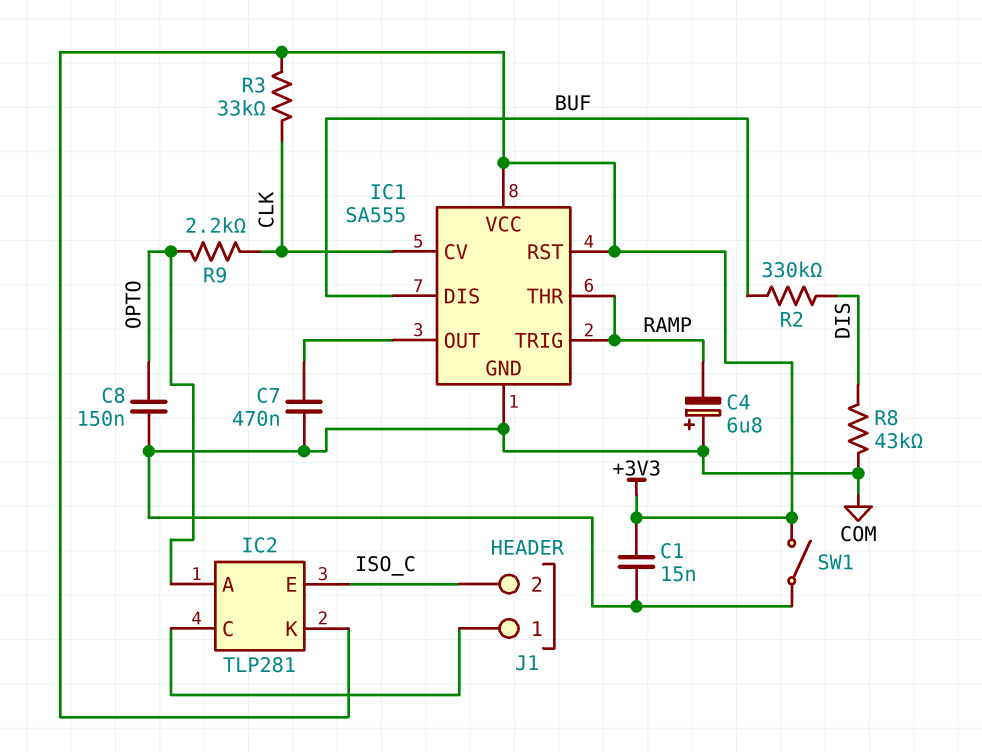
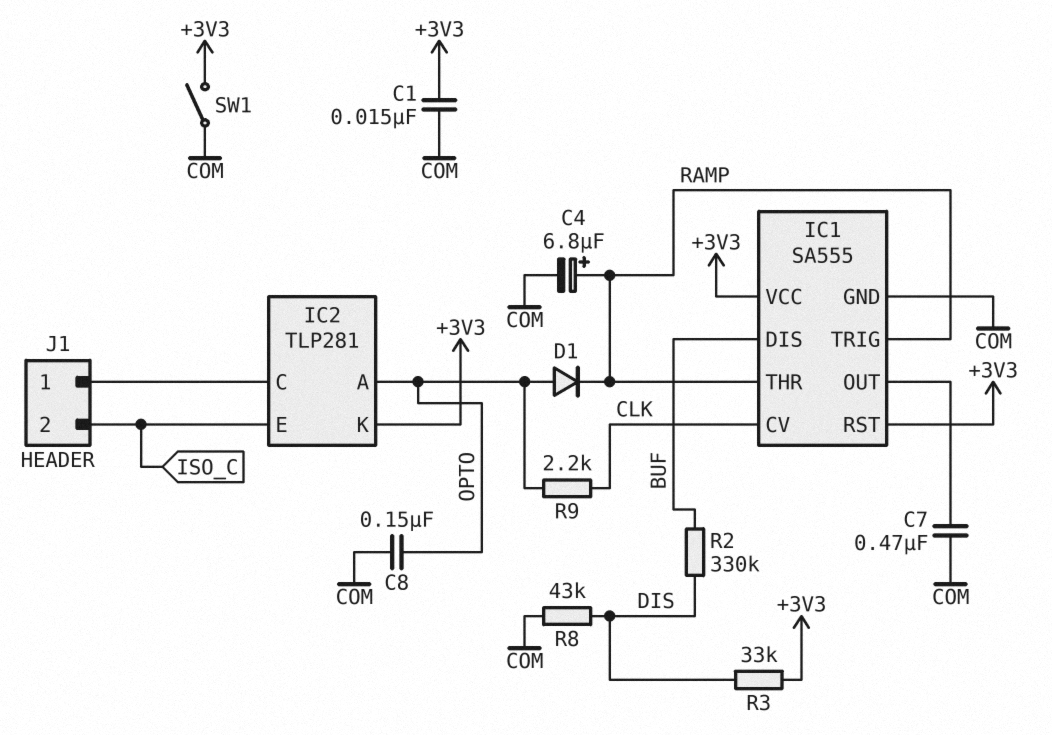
C4: 6.8uF (plus COM, minus RAMP) -> 6.8uF (plus RAMP, minus COM)
D1: none -> diode (A OPTO, K RAMP)
R3: 33k (+3V3, CLK) -> 33k (+3V3, DIS)

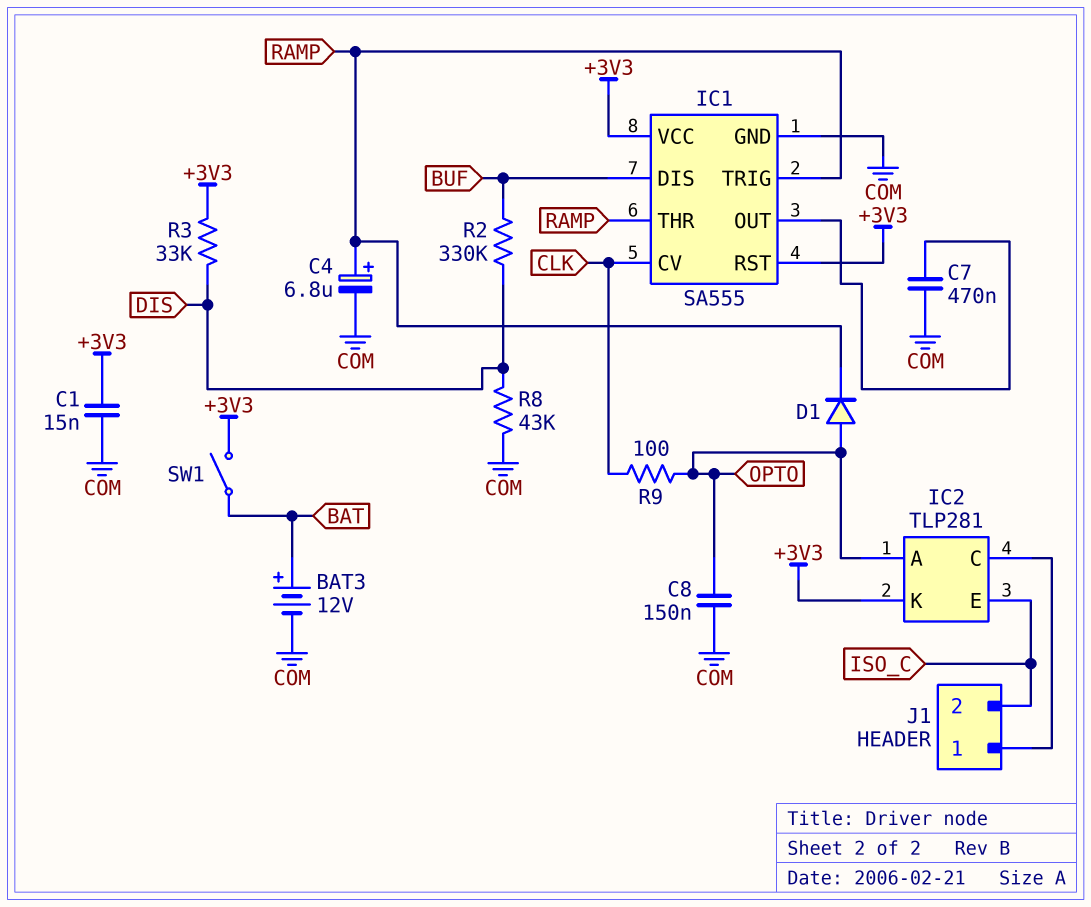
BAT3: none -> 12V (plus BAT, minus COM)
R9: 2.2k (CLK, OPTO) -> 100 (CLK, OPTO)
SW1: switch (+3V3, COM) -> switch (+3V3, BAT)

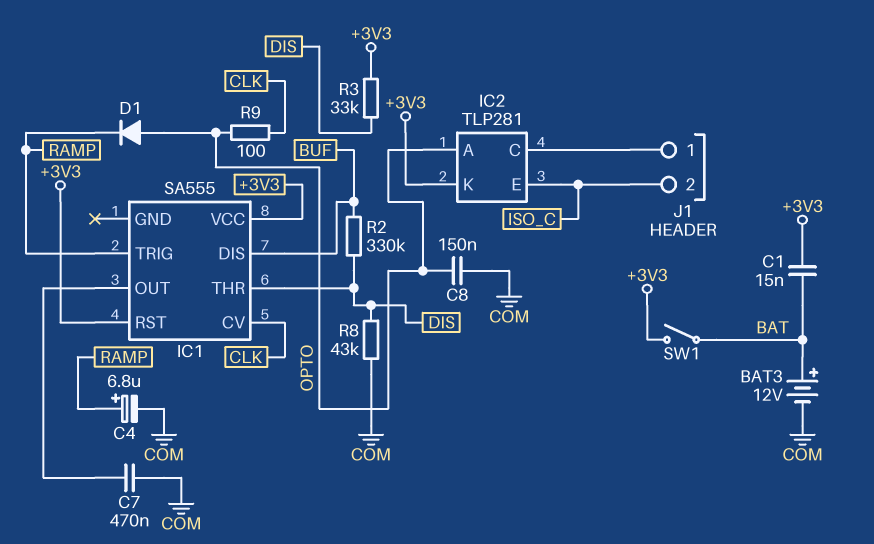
C1: 15nF (+3V3, COM) -> 15nF (+3V3, BAT)
IC1 pin GND: COM -> none
IC1 pin THR: RAMP -> DIS

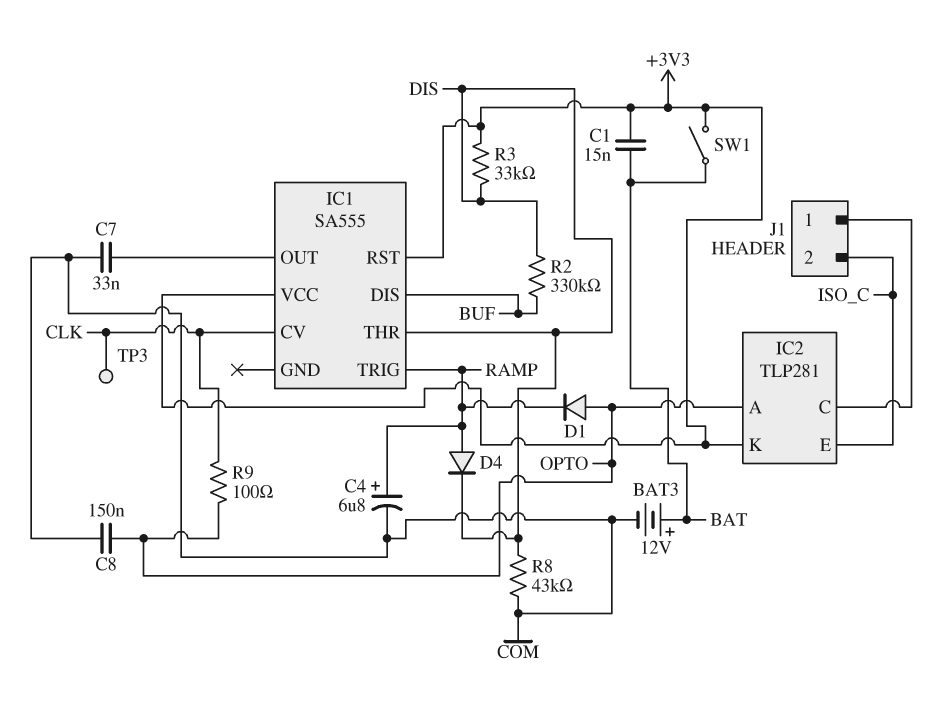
C7: 470nF (COM, IC1/OUT) -> 33nF (COM, IC1/OUT)
D4: none -> diode (A RAMP, K DIS)
TP3: none -> test point (CLK)

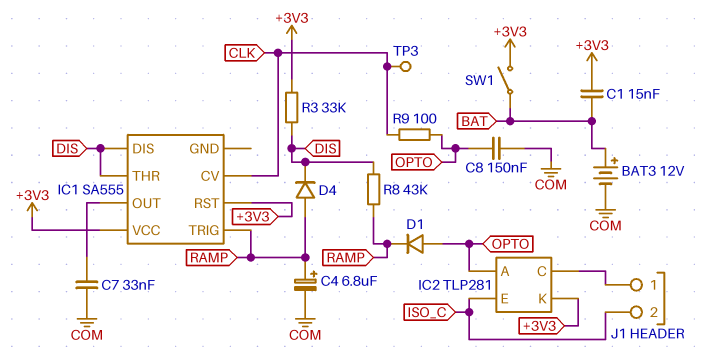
IC1 pin DIS: BUF -> DIS
R2: 330k (BUF, DIS) -> none
R8: 43k (COM, DIS) -> 43k (DIS, RAMP)

